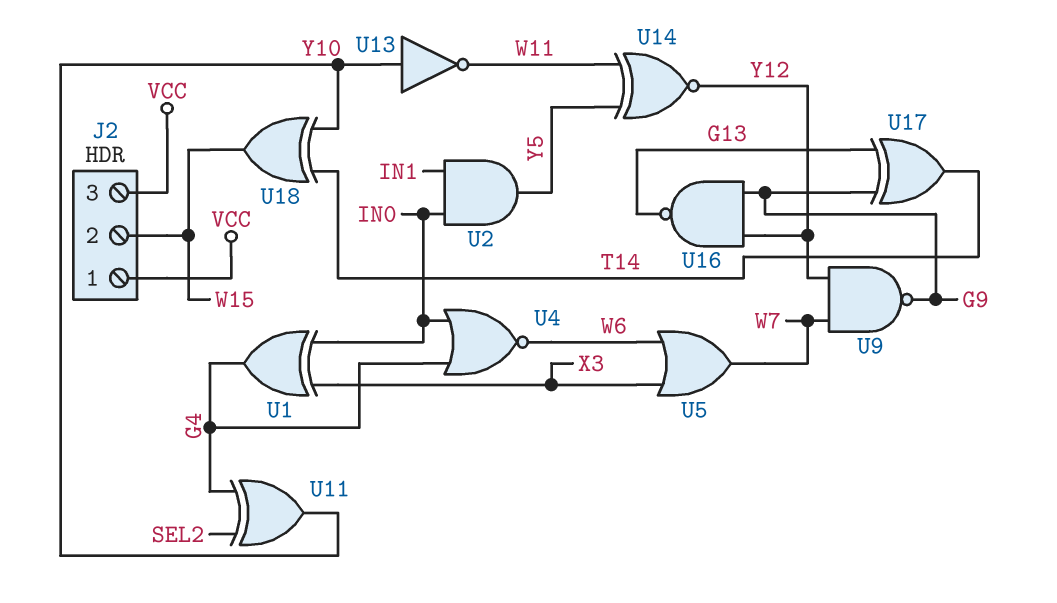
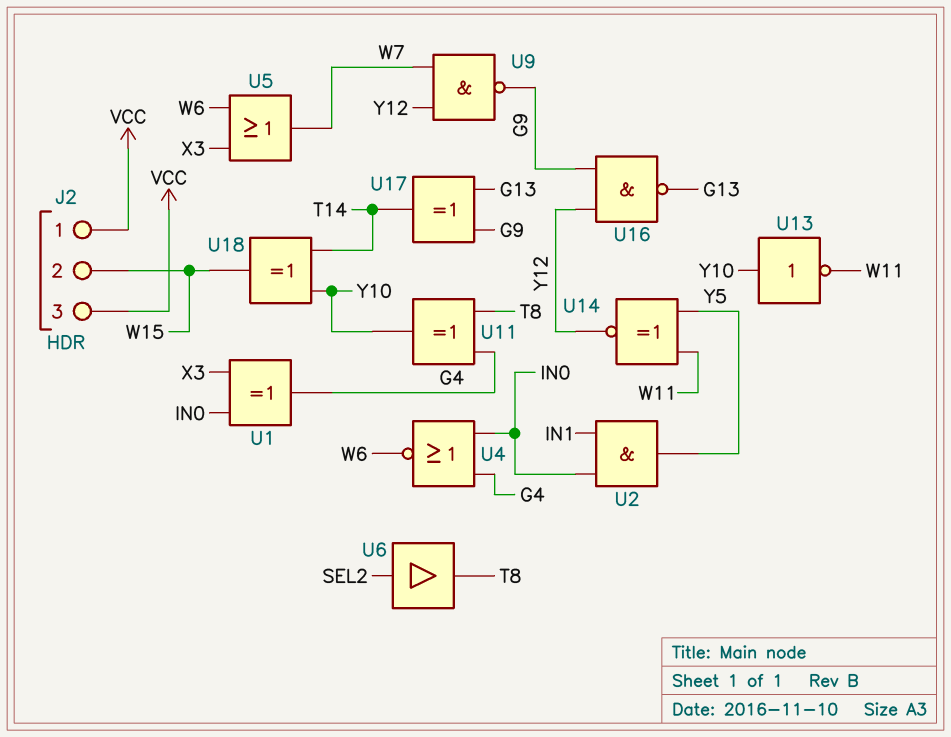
U6: none -> buffer (in SEL2, out T8)
U11: XOR (in G4, in SEL2, out Y10) -> XOR (in G4, in T8, out Y10)

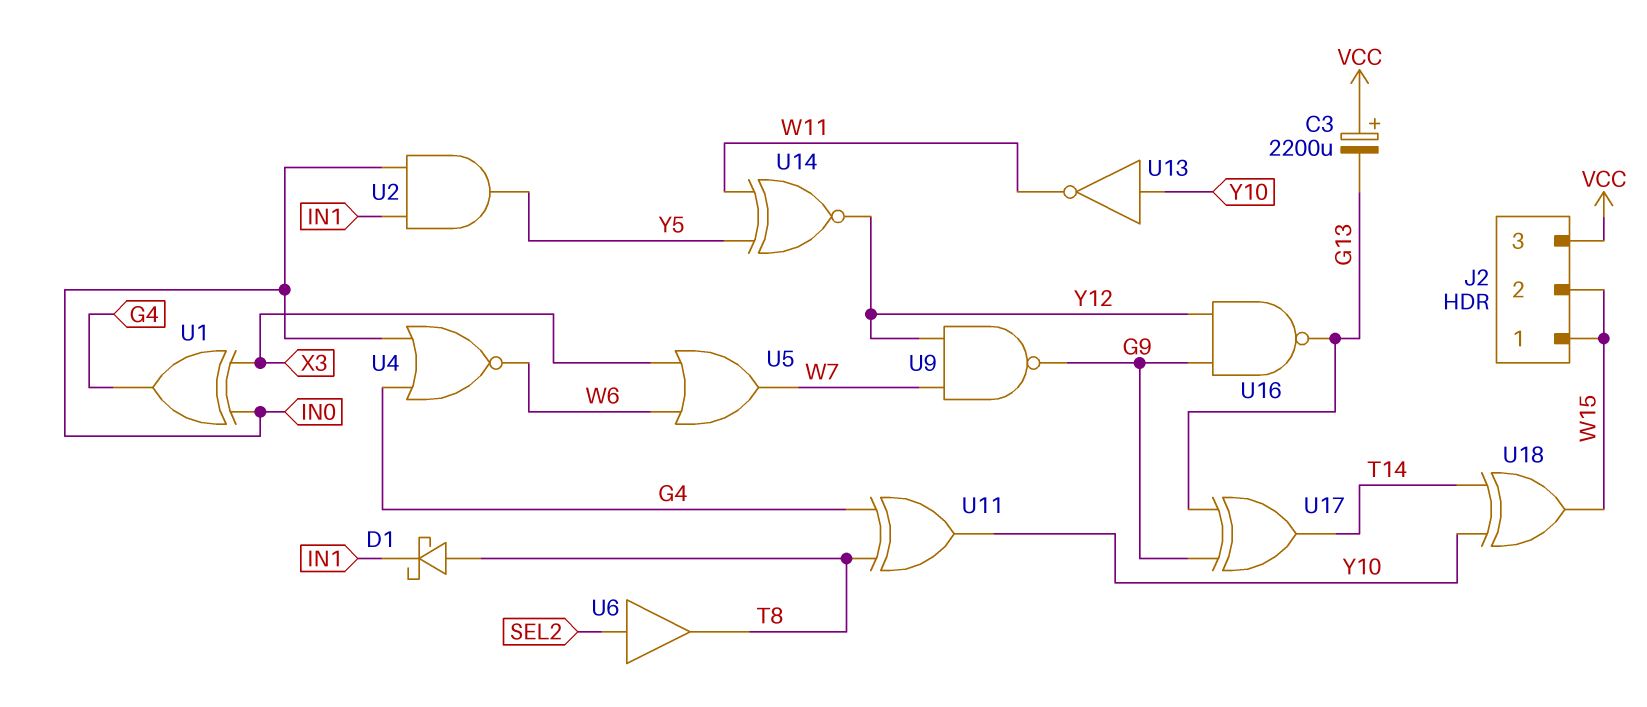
C3: none -> 2200uF (plus VCC, minus G13)
D1: none -> schottky (A T8, K IN1)
J2 pin 1: VCC -> W15

